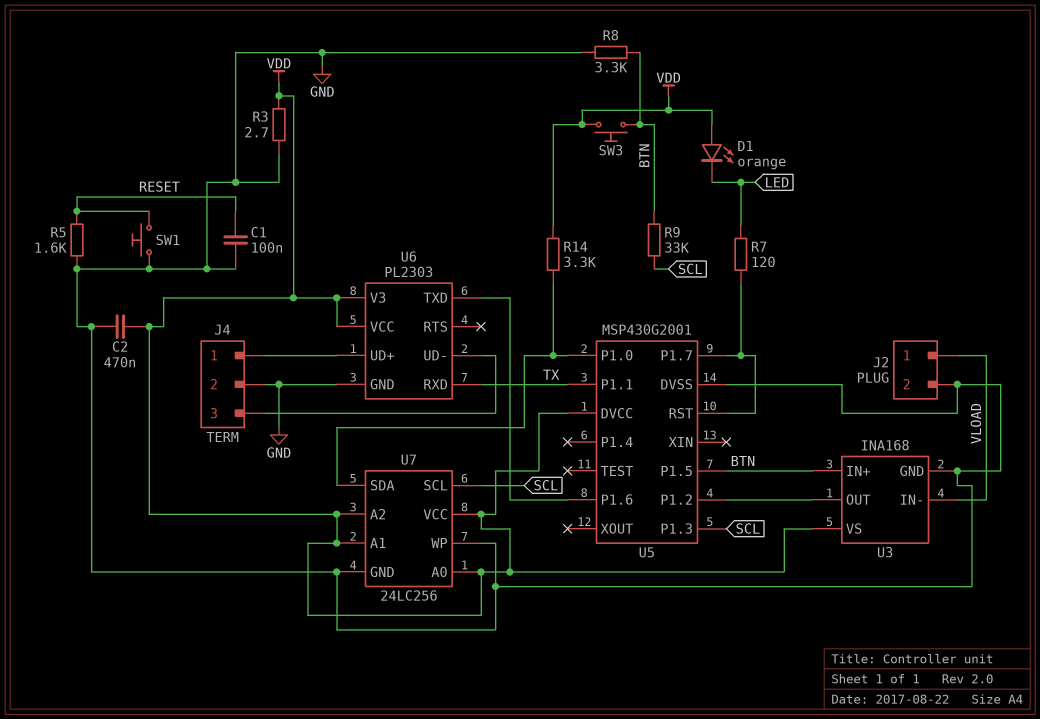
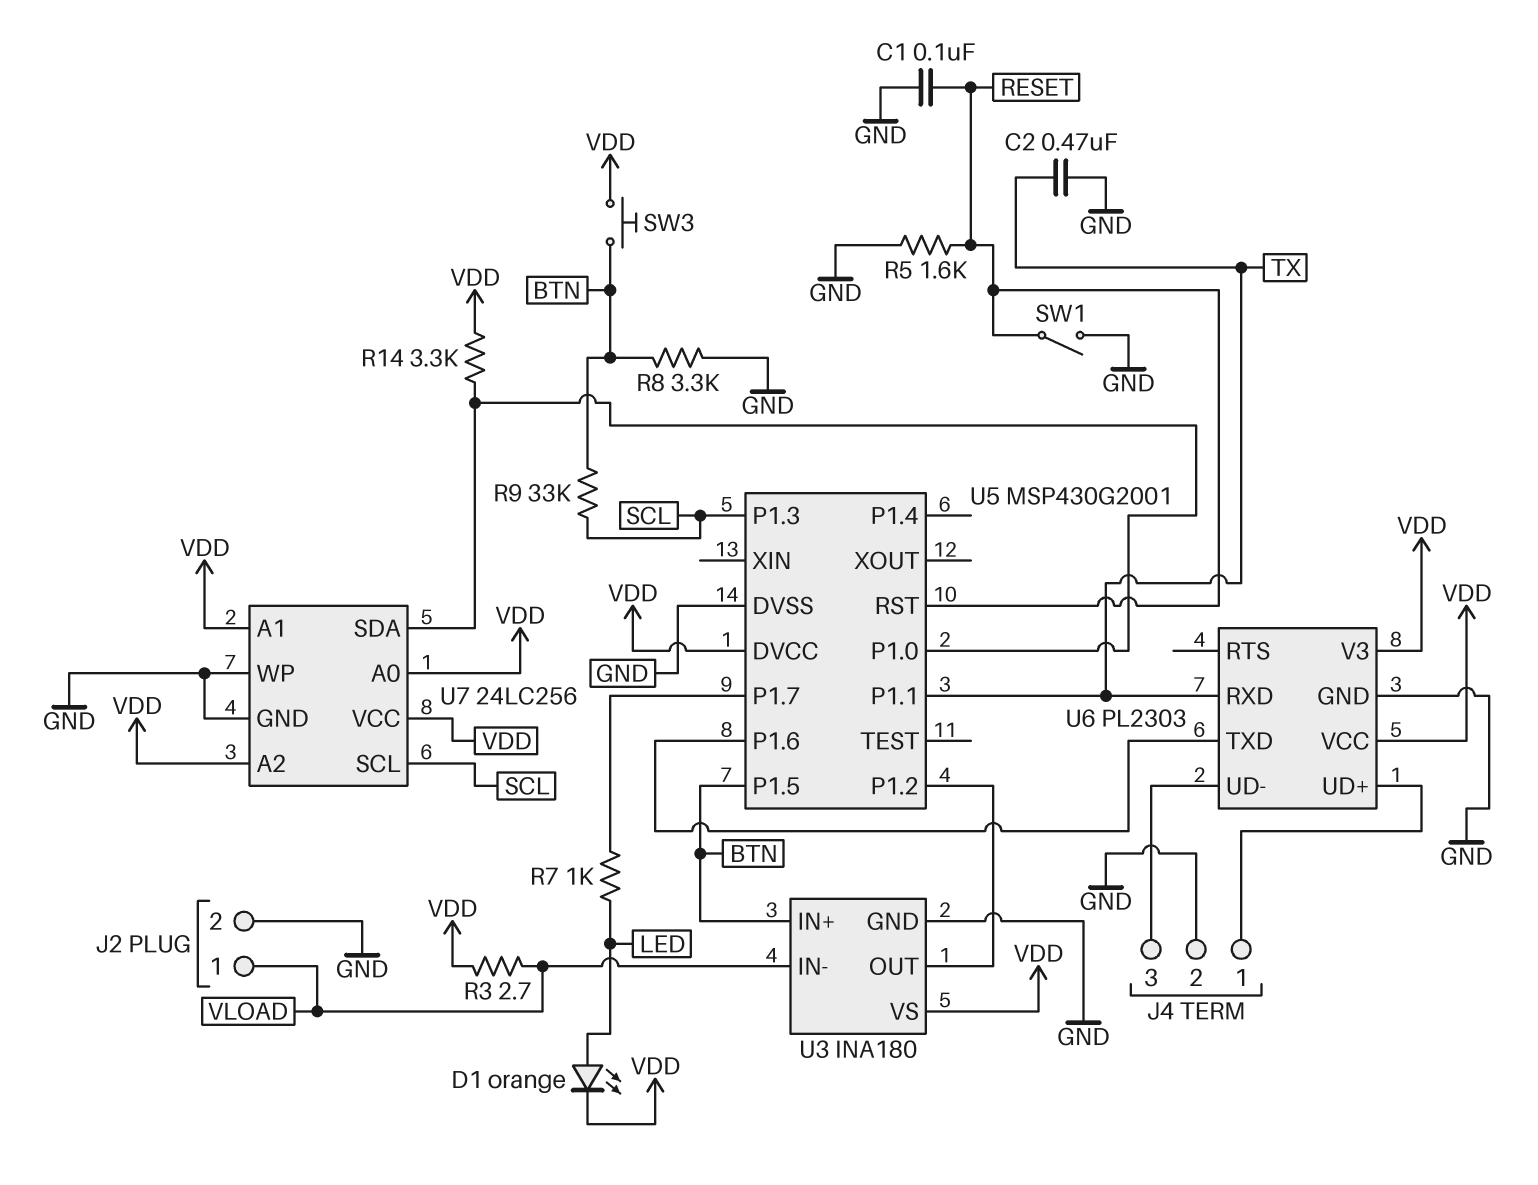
C2: 470nF (GND, VDD) -> 470nF (GND, TX)
D1: LED orange (A VDD, K LED) -> LED orange (A LED, K VDD)
R3: 2.7 (GND, VDD) -> 2.7 (VDD, VLOAD)
R7: 120 (LED, U5/P1.7) -> 1k (LED, U5/P1.7)
SW1: button (GND, RESET) -> switch (GND, RESET)
U3: INA168 -> INA180
U5 pin RST: U5/P1.7 -> RESET

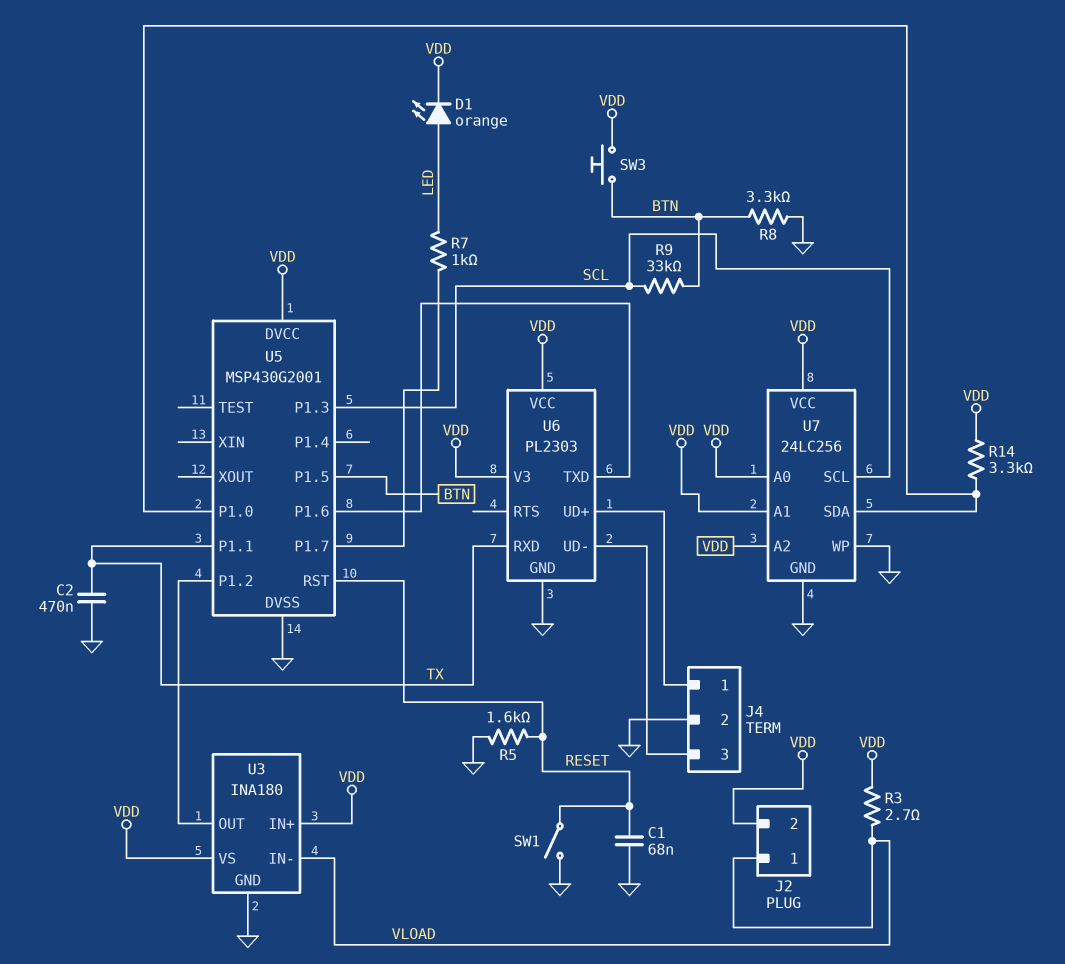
C1: 100nF (GND, RESET) -> 68nF (GND, RESET)
J2 pin 2: GND -> VDD
U3 pin IN+: BTN -> VDD

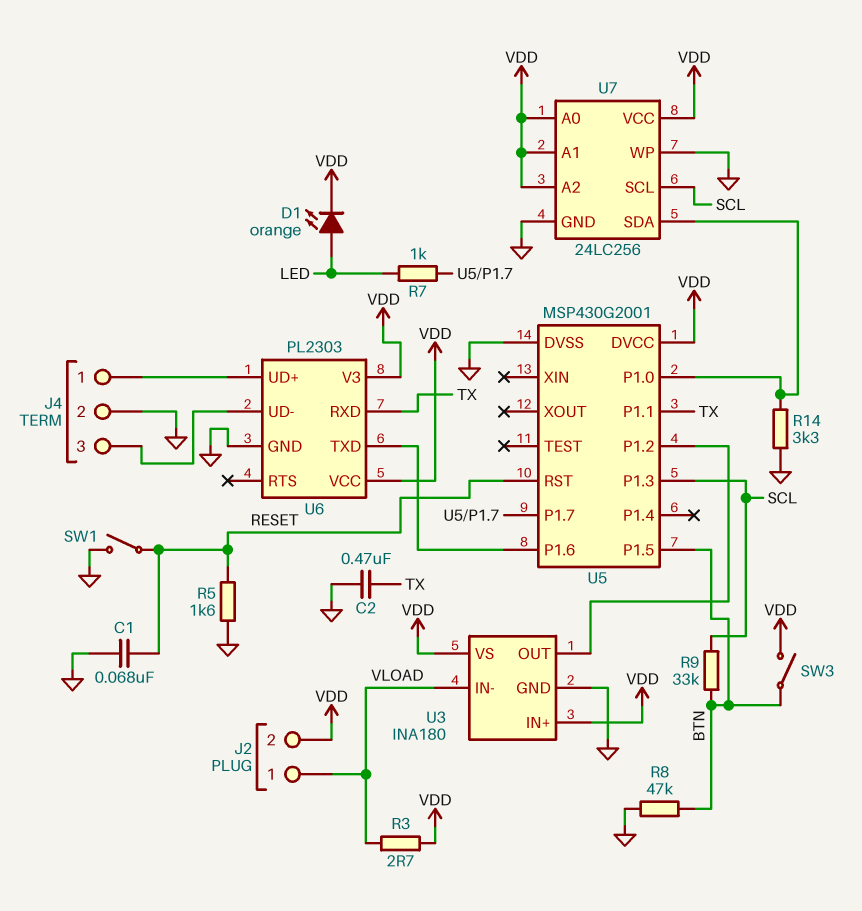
R8: 3.3k (BTN, GND) -> 47k (BTN, GND)
R14: 3.3k (U5/P1.0, VDD) -> 3.3k (GND, U5/P1.0)
SW3: button (BTN, VDD) -> switch (BTN, VDD)

